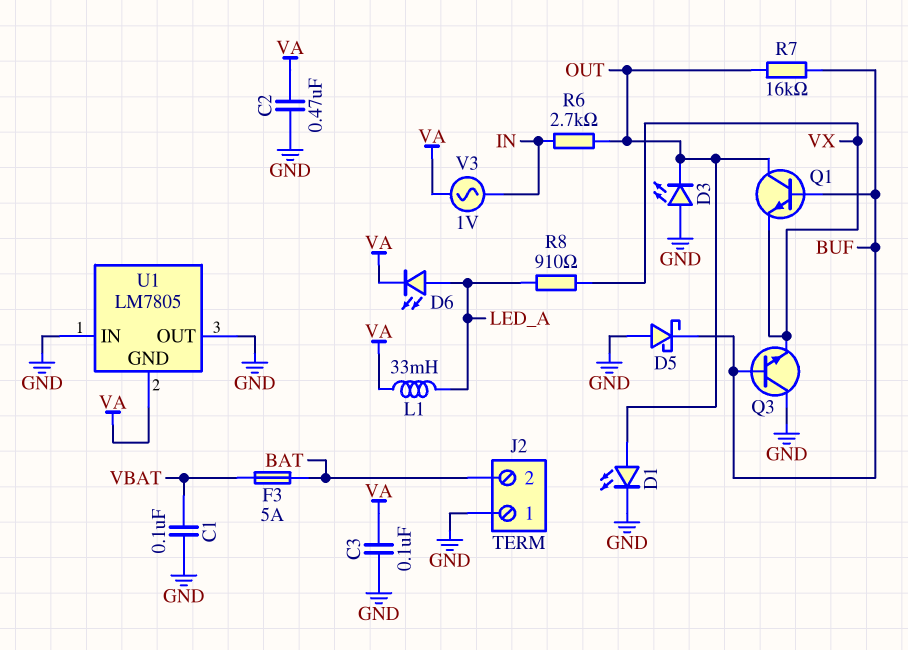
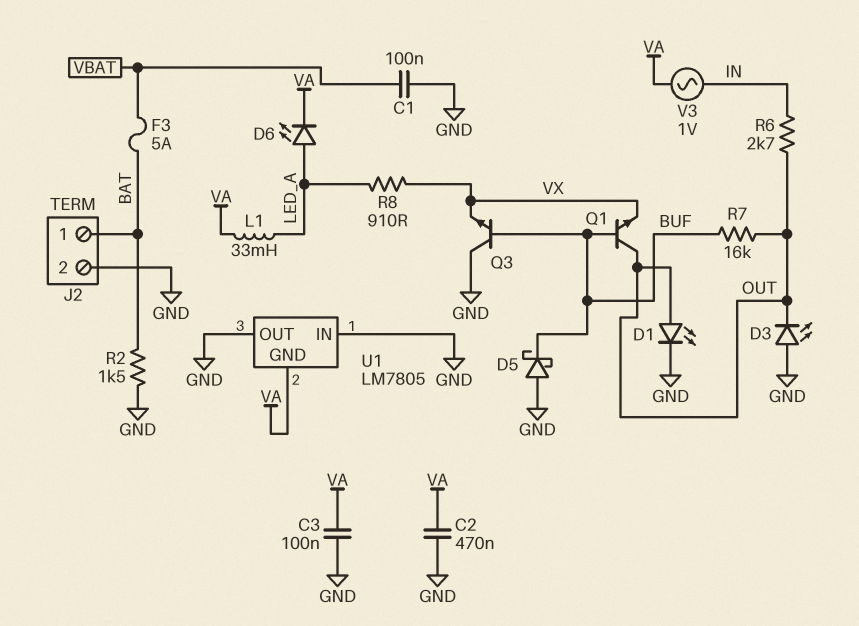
J2 pin 1: GND -> BAT
J2 pin 2: BAT -> GND
R2: none -> 1.5k (BAT, GND)

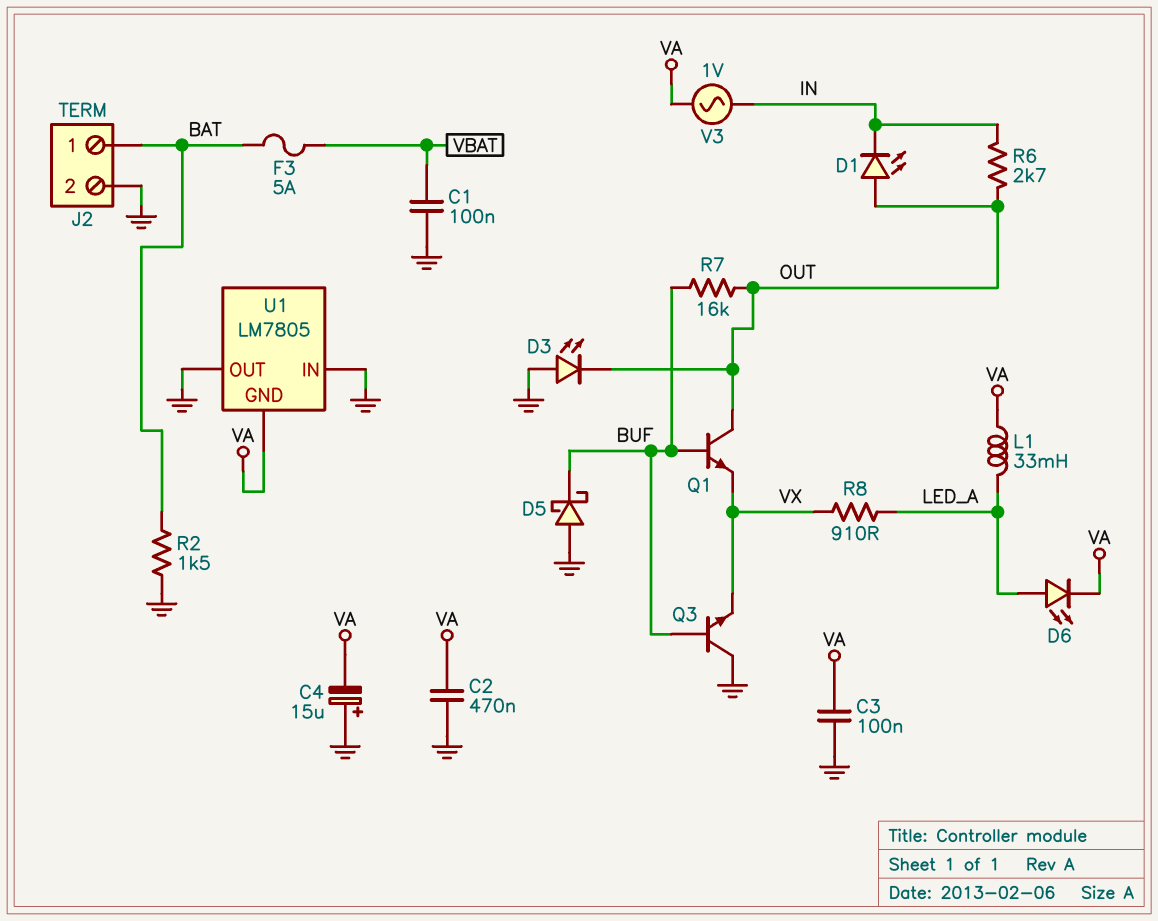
C4: none -> 15uF (plus GND, minus VA)
D1: LED (A OUT, K GND) -> LED (A OUT, K IN)

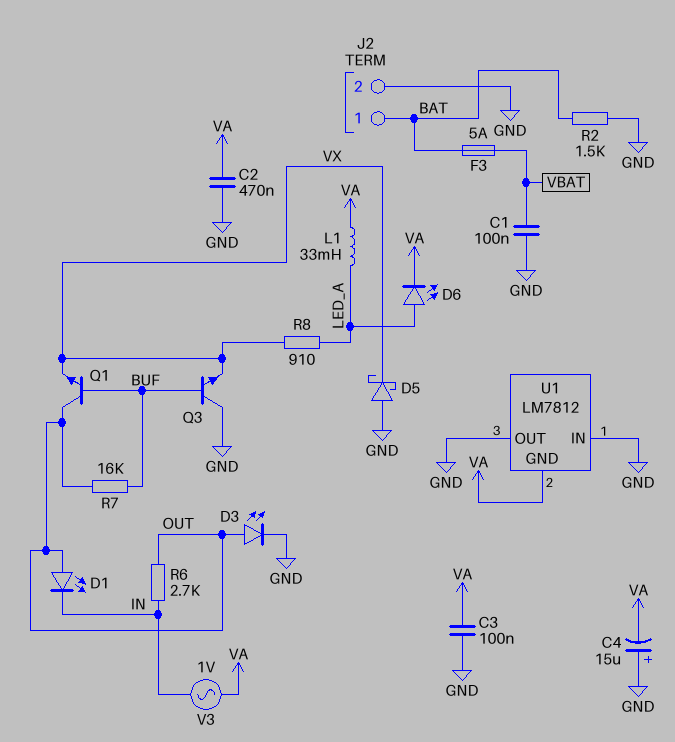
D3: LED (A GND, K OUT) -> LED (A OUT, K GND)
D5: schottky (A GND, K BUF) -> schottky (A GND, K VX)
U1: LM7805 -> LM7812

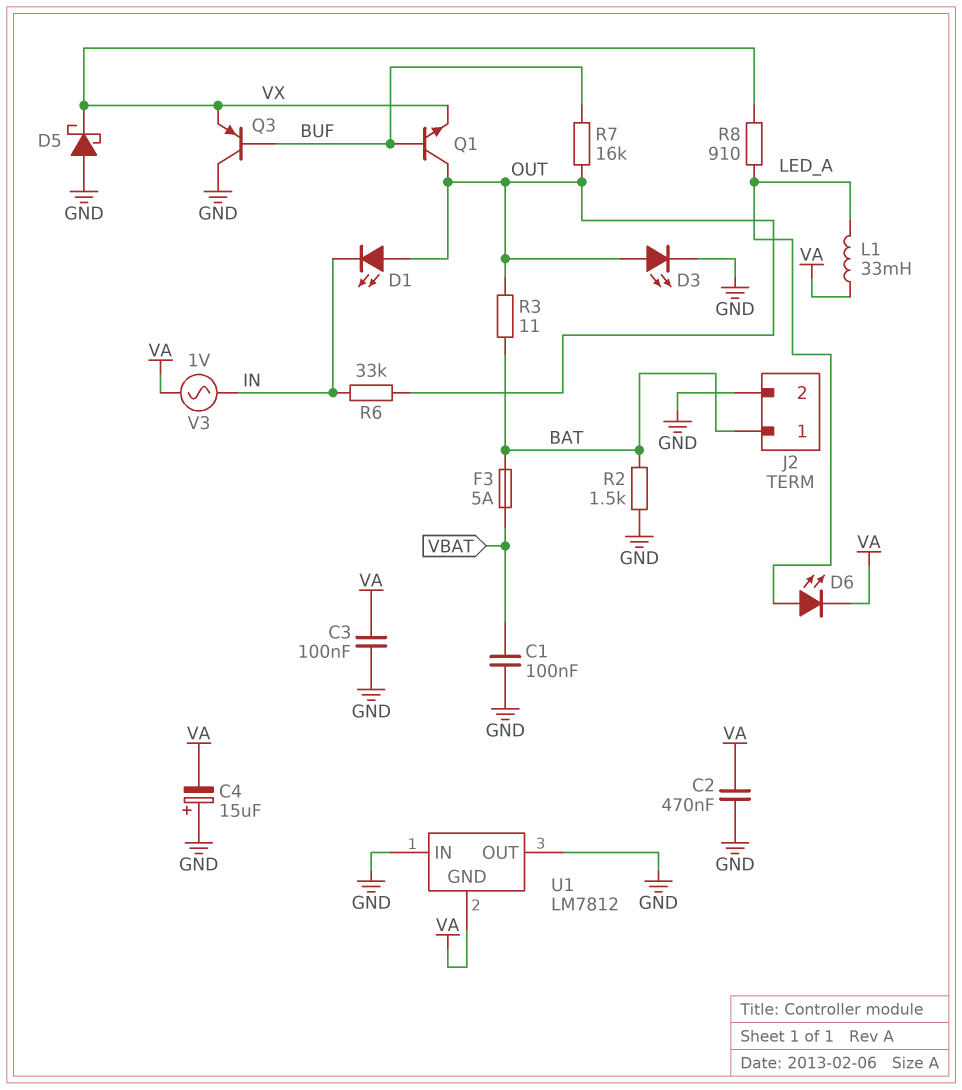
Q3: NPN (B BUF, C GND, E VX) -> PNP (B BUF, C GND, E VX)
R3: none -> 11 (BAT, OUT)
R6: 2.7k (IN, OUT) -> 33k (IN, OUT)

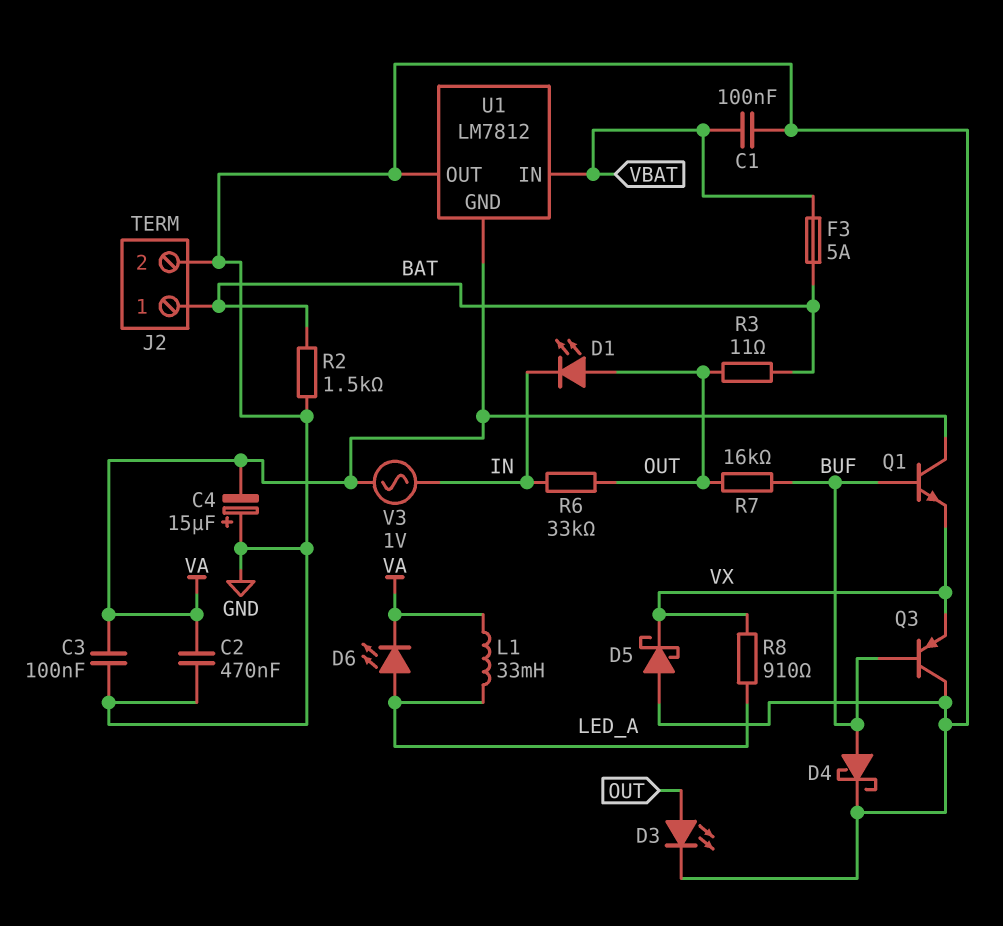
D4: none -> schottky (A BUF, K GND)
Q1: NPN (B BUF, C OUT, E VX) -> NPN (B BUF, C VA, E VX)
U1 pin IN: GND -> VBAT

